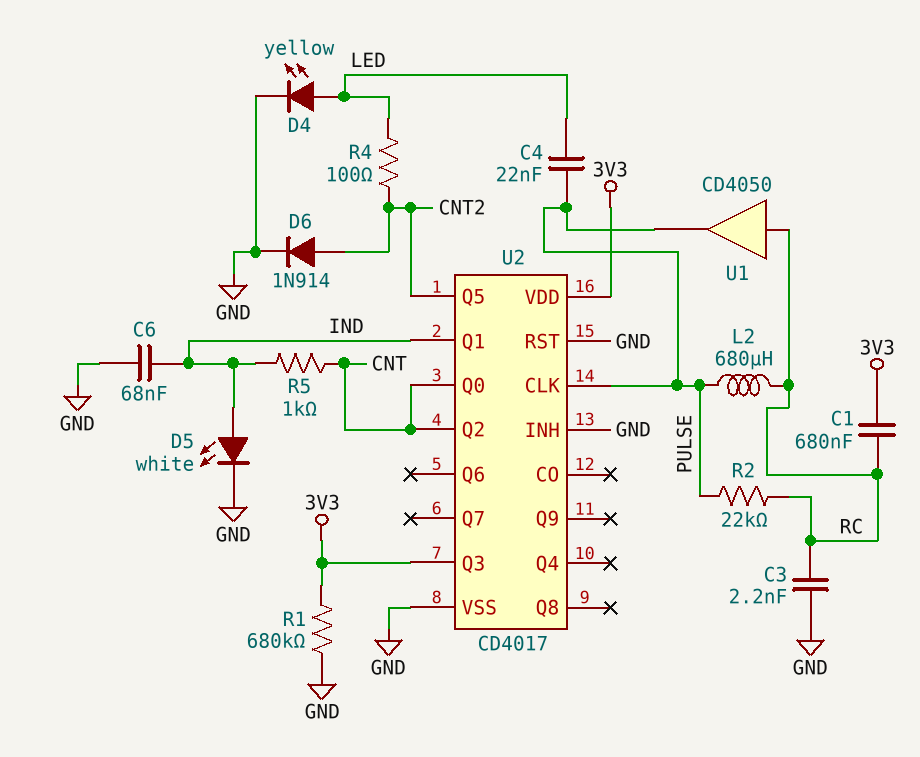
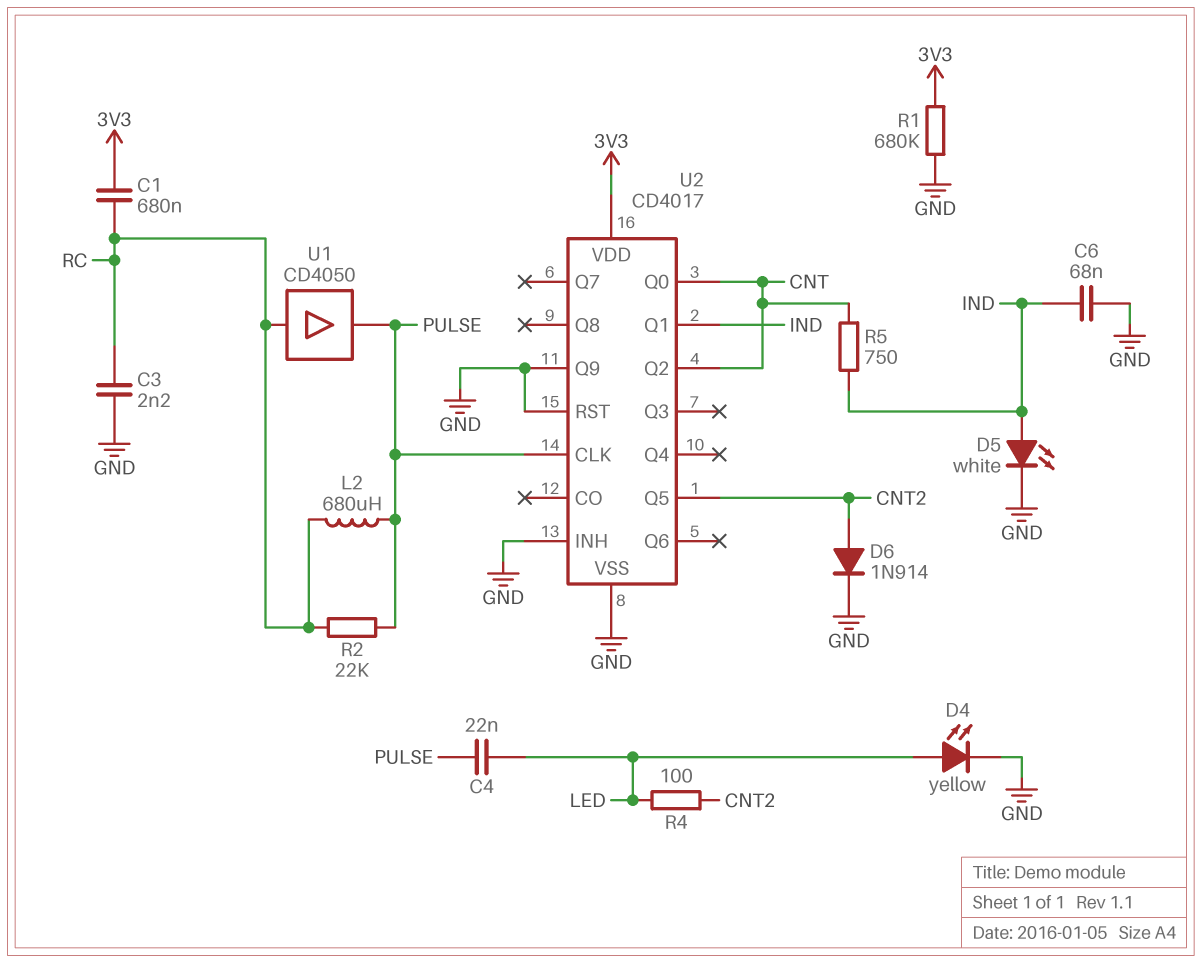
R5: 1k (CNT, IND) -> 750 (CNT, IND)
U2 pin Q3: 3V3 -> none
U2 pin Q9: none -> GND

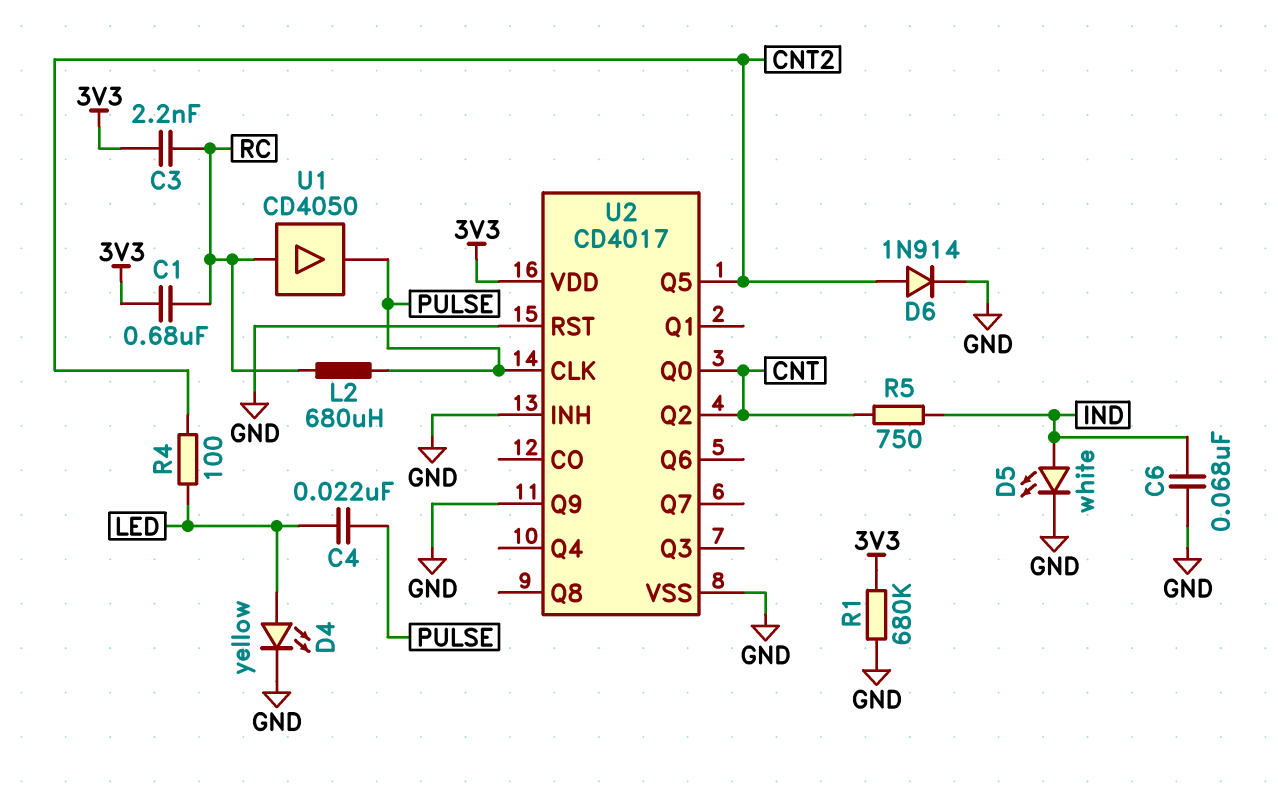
C3: 2.2nF (GND, RC) -> 2.2nF (3V3, RC)
R2: 22k (PULSE, RC) -> none
U2 pin Q1: IND -> none

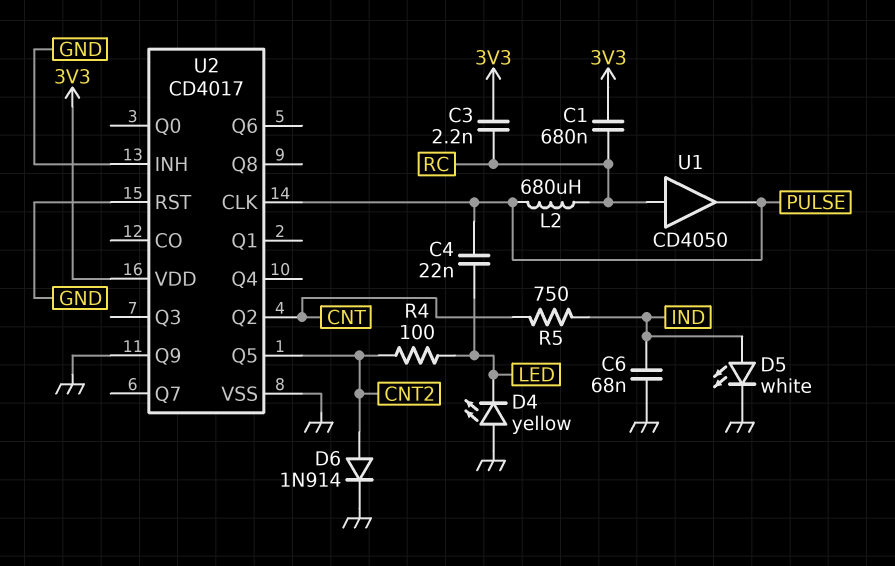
D4: LED yellow (A LED, K GND) -> LED yellow (A GND, K LED)
R1: 680k (3V3, GND) -> none
U2 pin Q0: CNT -> none

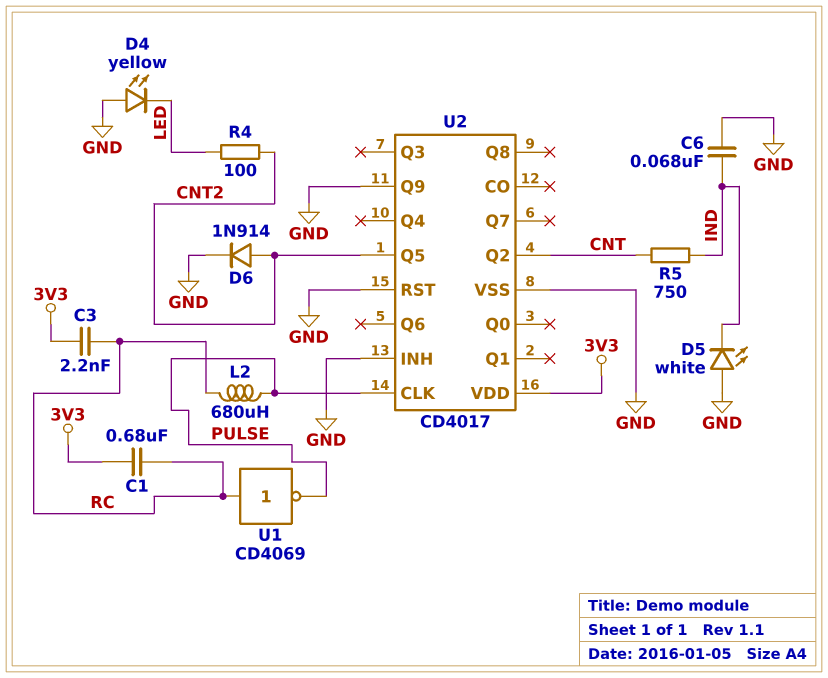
C4: 22nF (LED, PULSE) -> none
D5: LED white (A IND, K GND) -> LED white (A GND, K IND)
U1: buffer CD4050 (in RC, out PULSE) -> NOT CD4069 (in RC, out PULSE)

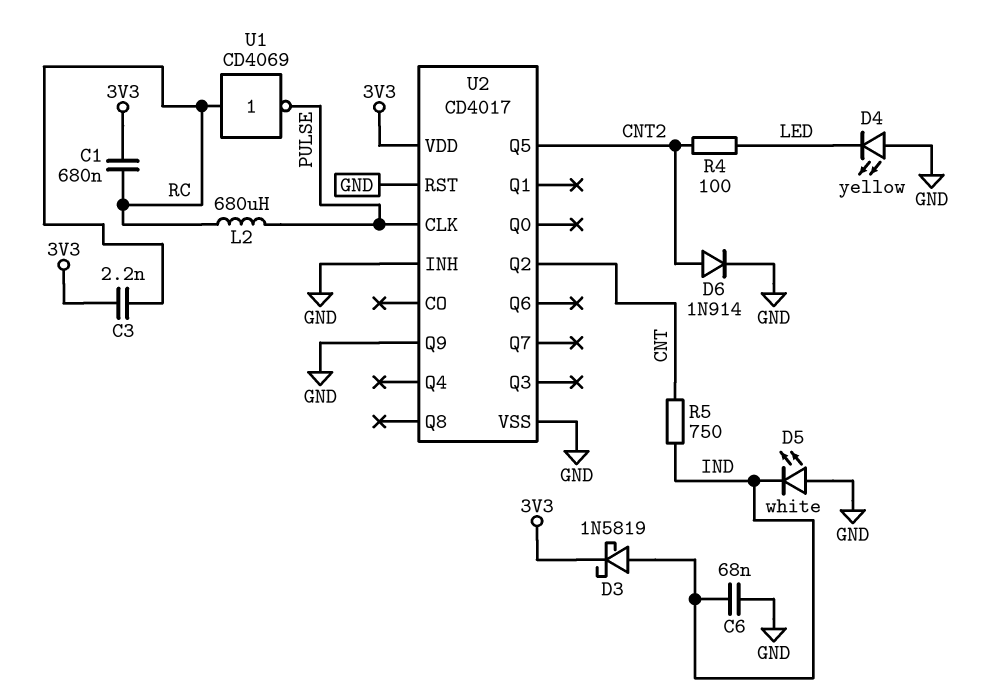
D3: none -> schottky 1N5819 (A IND, K 3V3)

